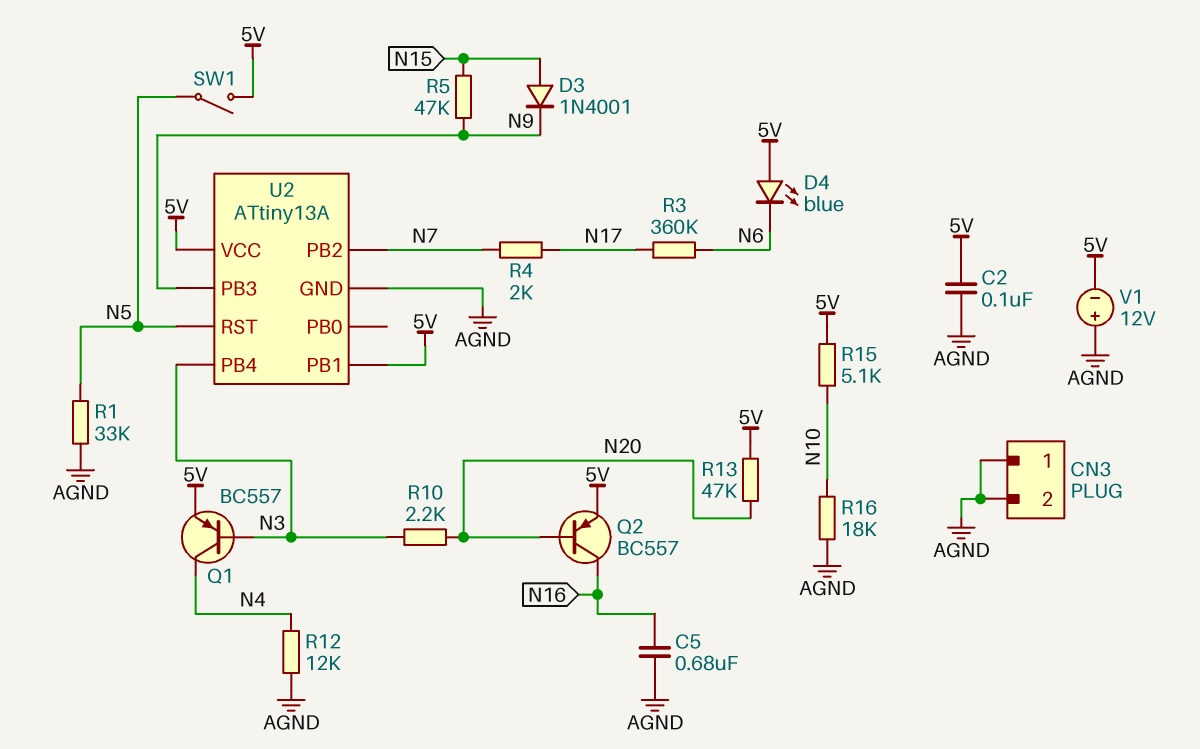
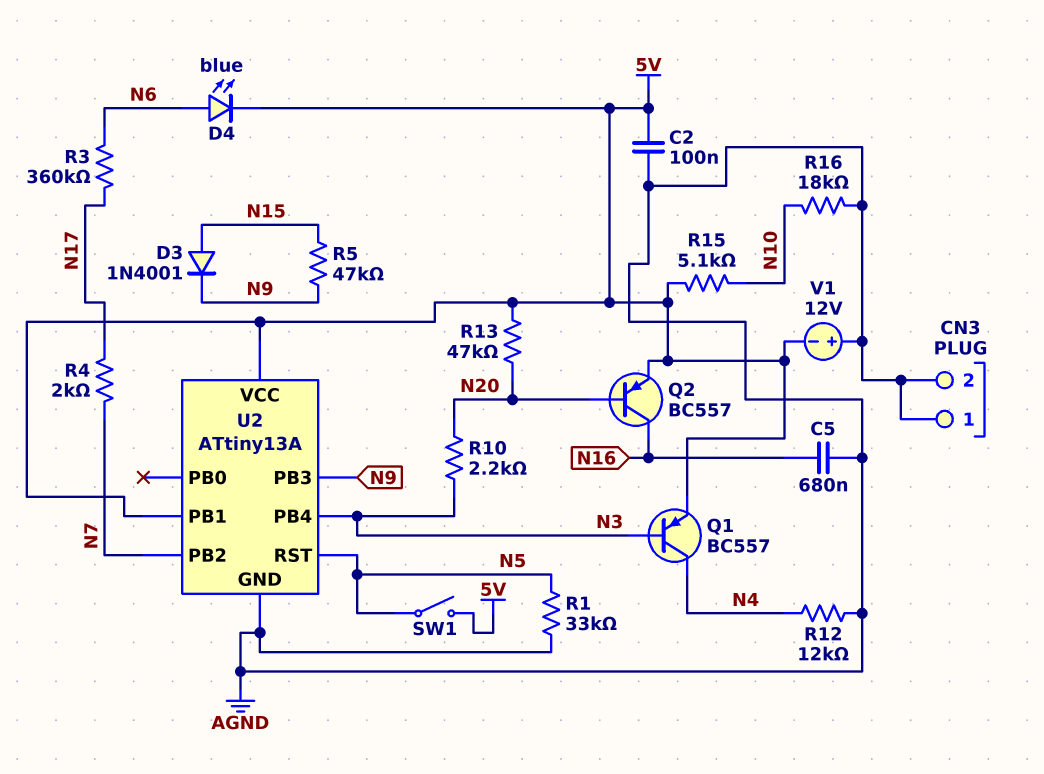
D4: LED blue (A 5V, K N6) -> LED blue (A N6, K 5V)

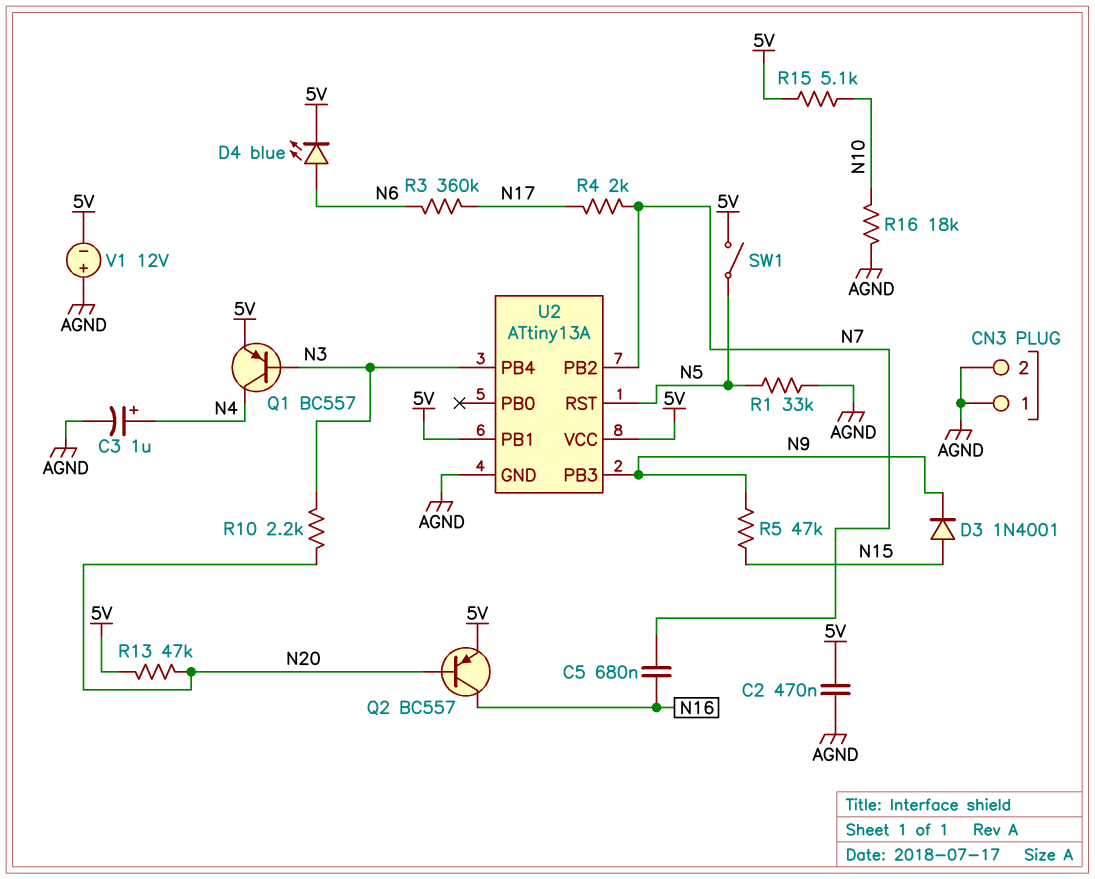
C2: 100nF (5V, AGND) -> 470nF (5V, AGND)
C3: none -> 1uF (plus N4, minus AGND)
C5: 680nF (AGND, N16) -> 680nF (N7, N16)
R12: 12k (AGND, N4) -> none

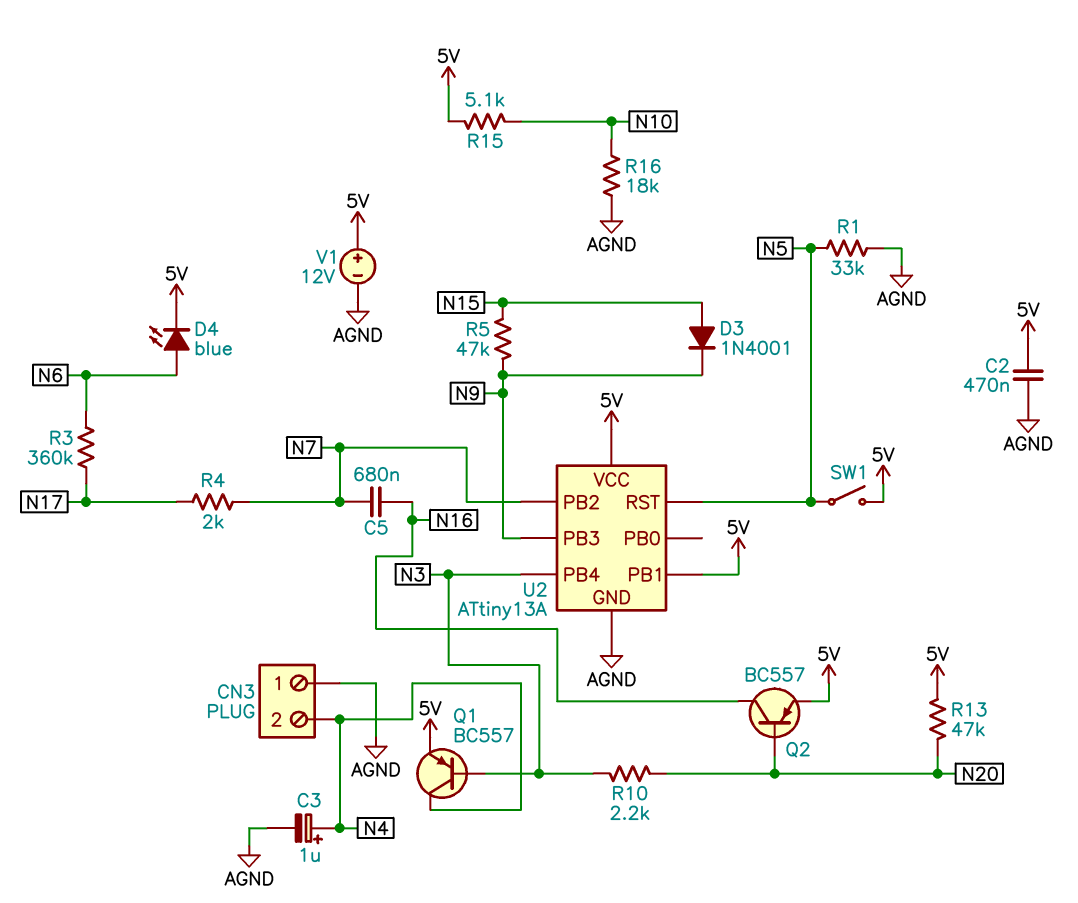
CN3 pin 2: AGND -> N4
V1: 12V (plus AGND, minus 5V) -> 12V (plus 5V, minus AGND)

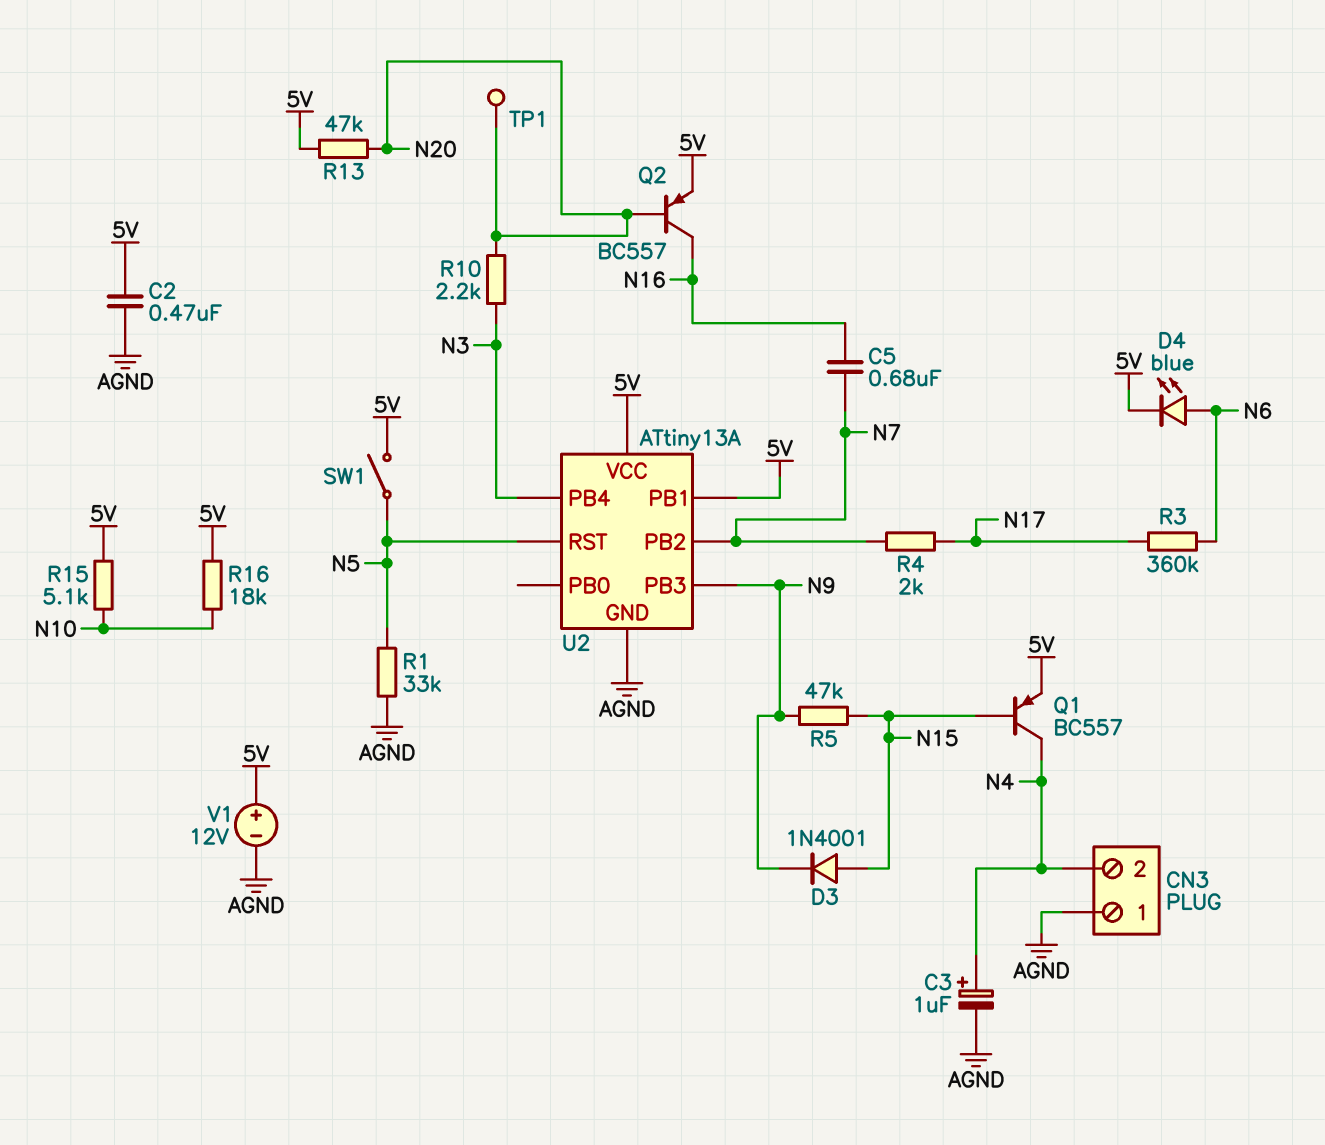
Q1: PNP BC557 (B N3, C N4, E 5V) -> PNP BC557 (B N15, C N4, E 5V)
R16: 18k (AGND, N10) -> 18k (5V, N10)
TP1: none -> test point (N20)

